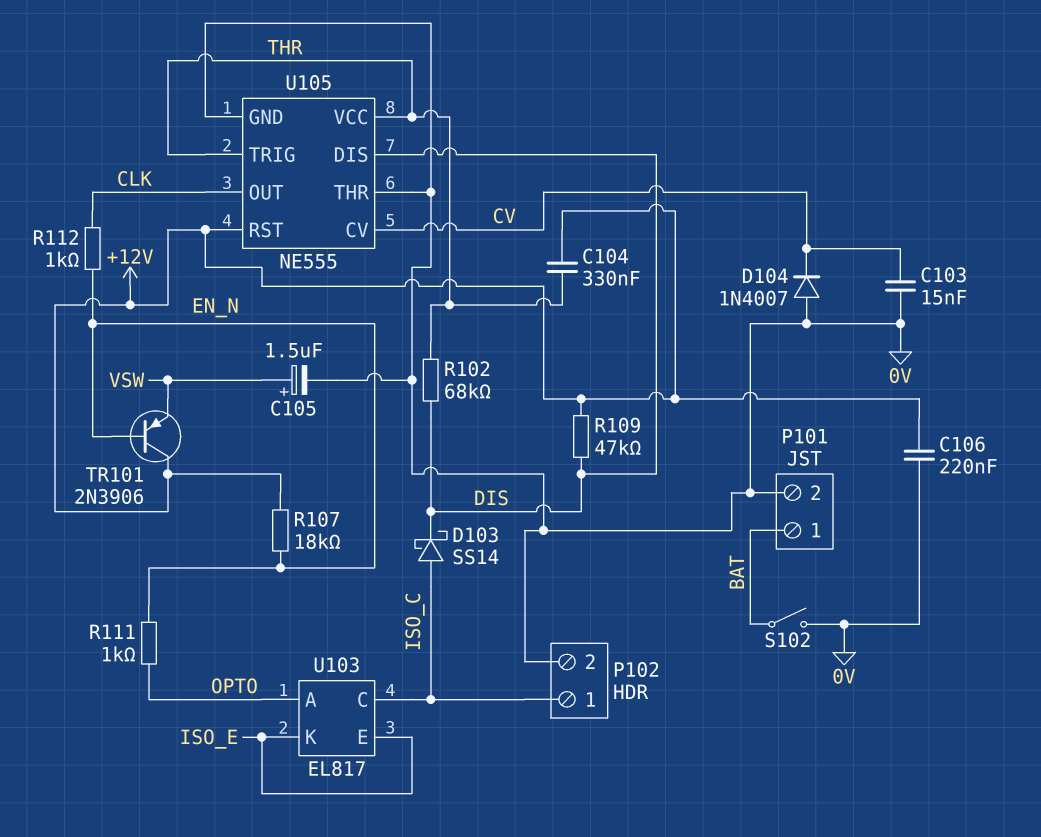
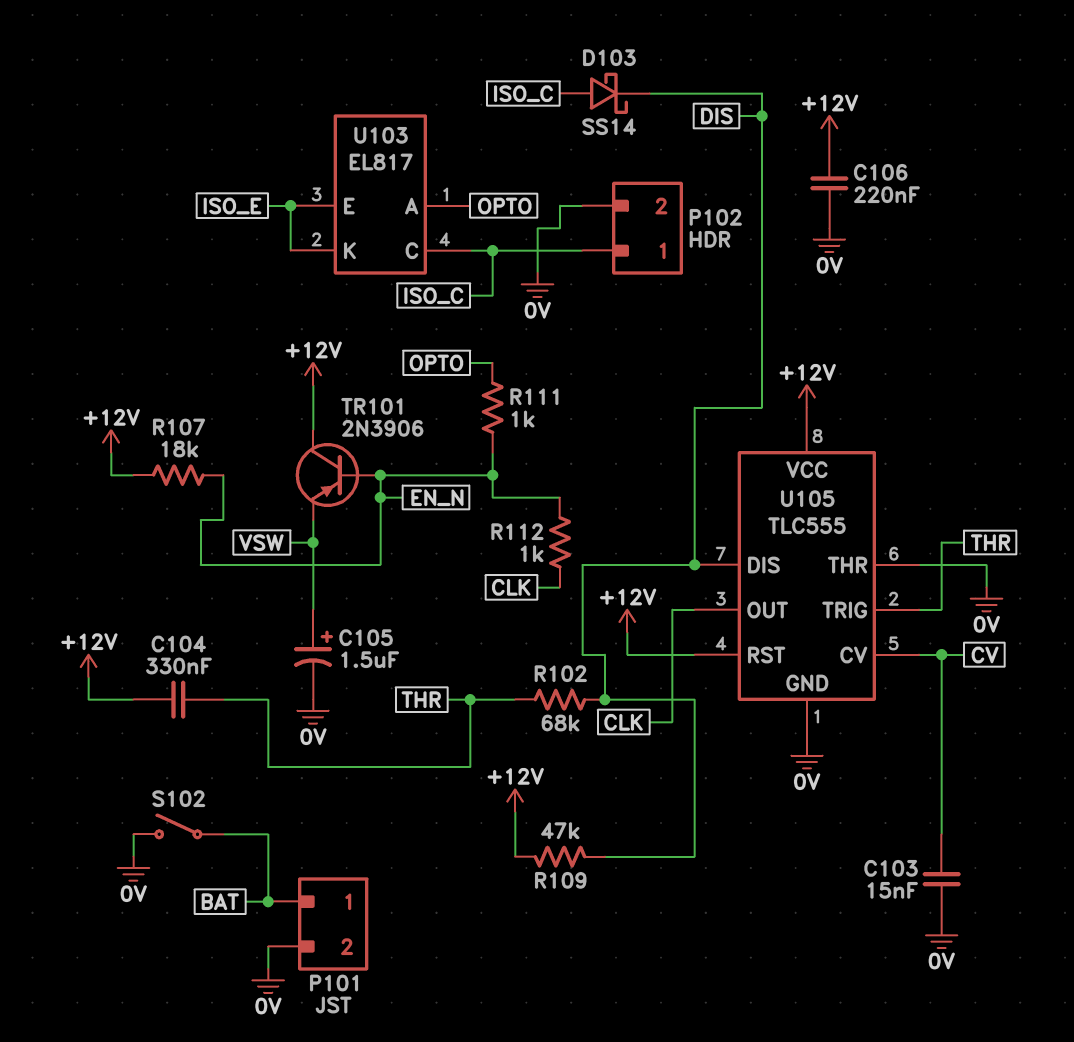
D104: diode 1N4007 (A 0V, K CV) -> none
U105: NE555 -> TLC555
U105 pin VCC: THR -> +12V

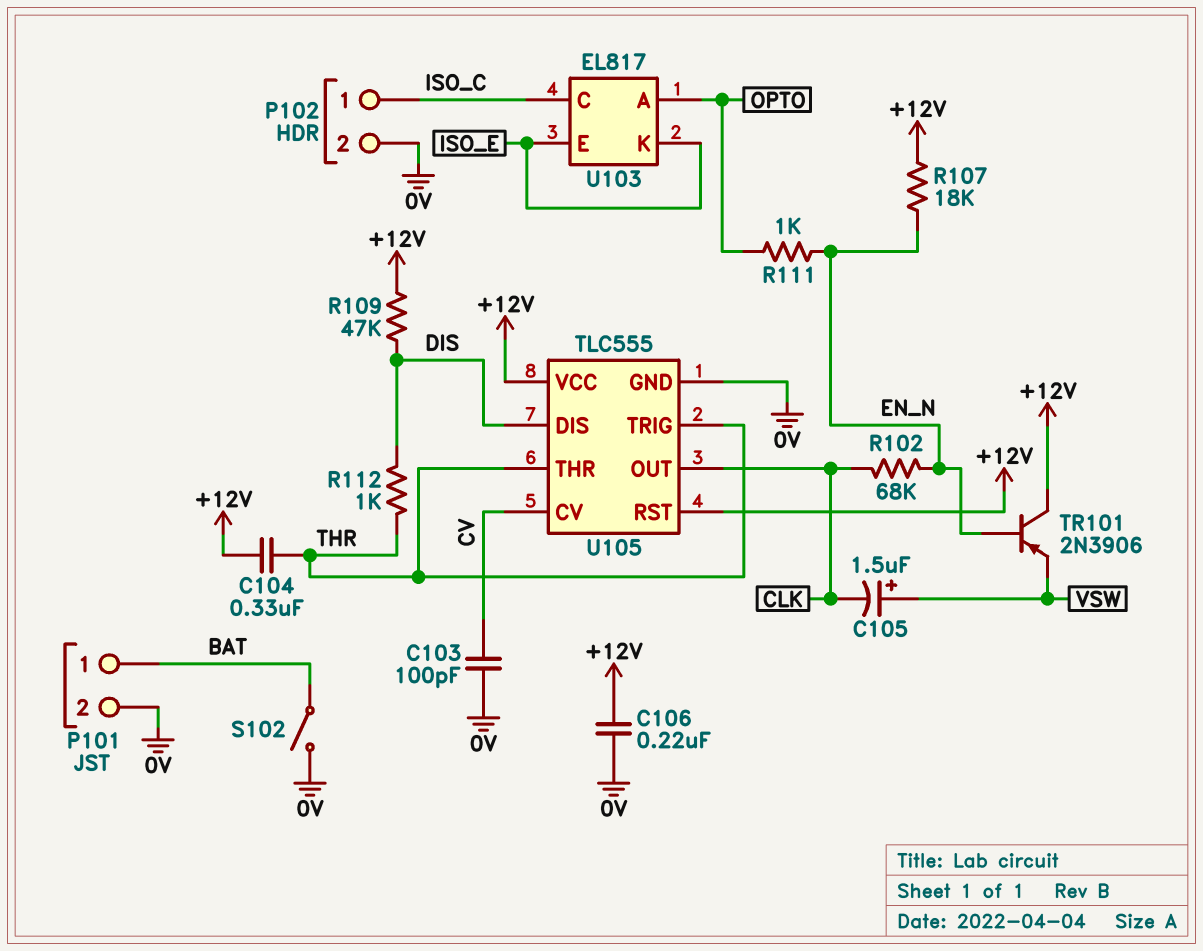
C103: 15nF (0V, CV) -> 100pF (0V, CV)
C105: 1.5uF (plus VSW, minus 0V) -> 1.5uF (plus VSW, minus CLK)
D103: schottky SS14 (A ISO_C, K DIS) -> none
R102: 68k (DIS, THR) -> 68k (CLK, EN_N)
R112: 1k (CLK, EN_N) -> 1k (DIS, THR)
U105 pin THR: 0V -> THR

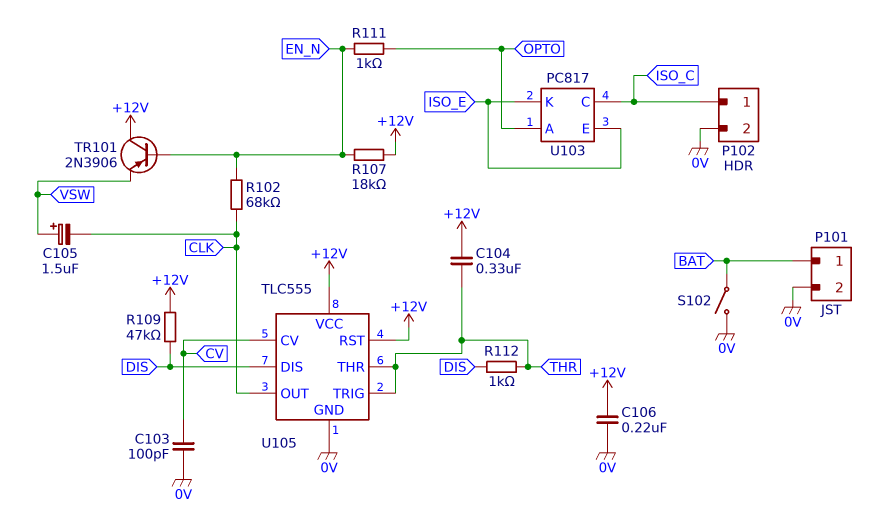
U103: EL817 -> PC817

